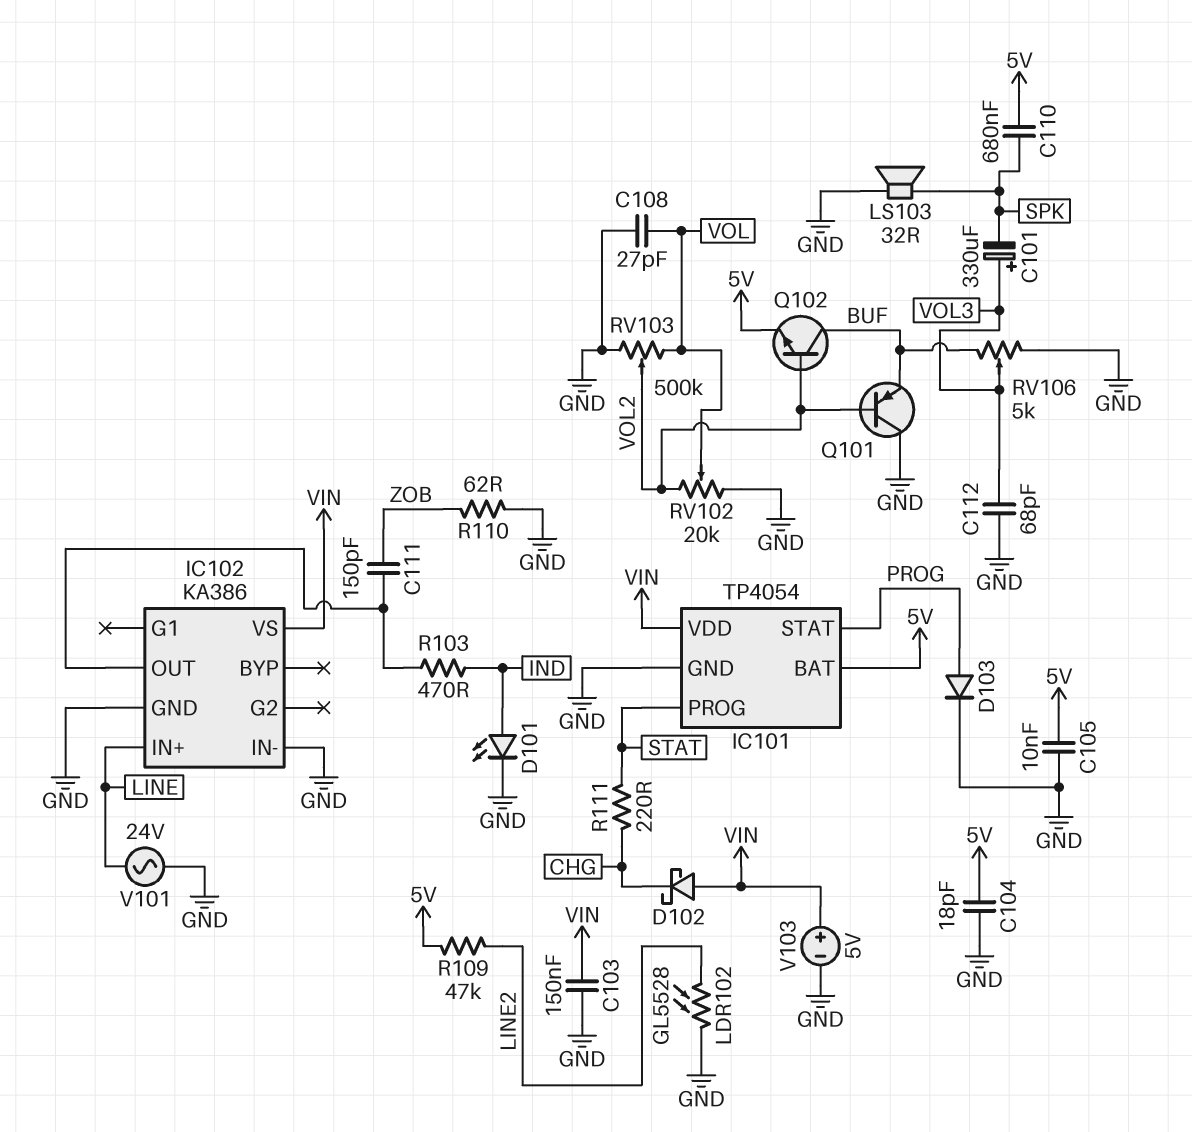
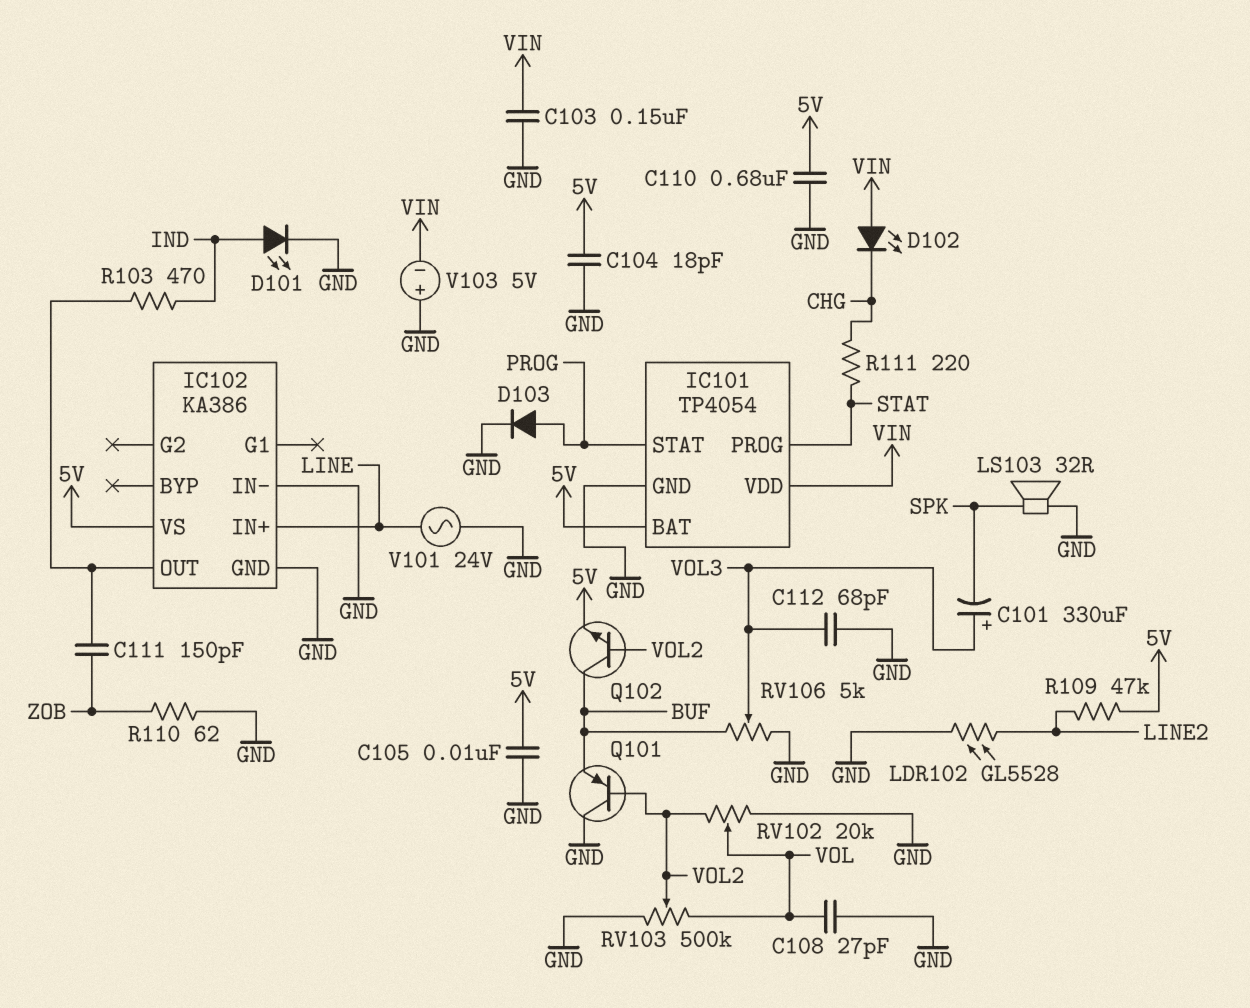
C110: 680nF (5V, SPK) -> 680nF (5V, GND)
D102: schottky (A VIN, K CHG) -> LED (A VIN, K CHG)
IC102 pin VS: VIN -> 5V
V103: 5V (plus VIN, minus GND) -> 5V (plus GND, minus VIN)

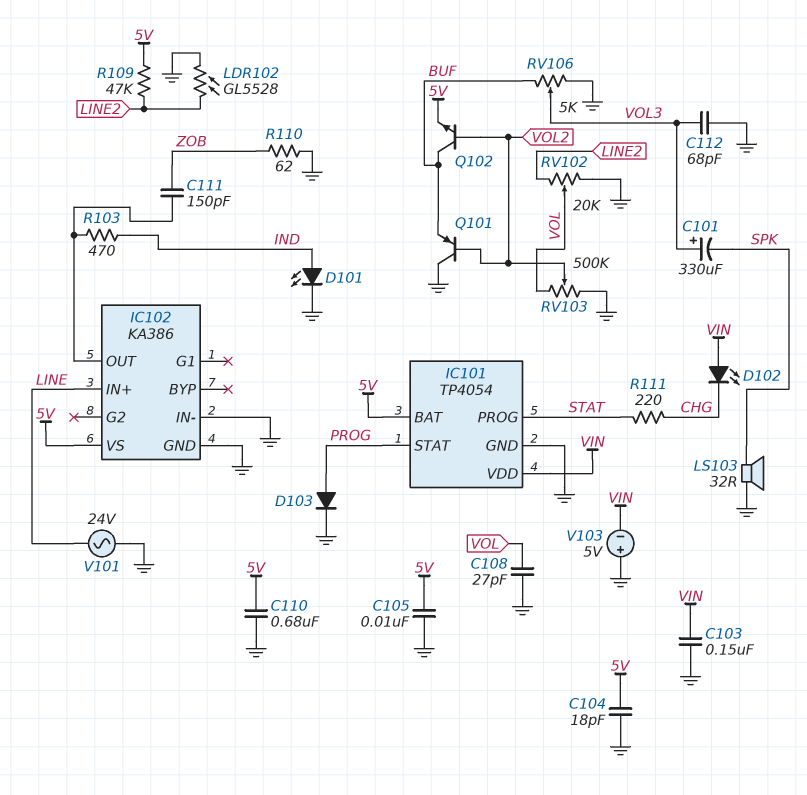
RV102: 20k (GND, VOL2, wiper VOL) -> 20k (GND, LINE2, wiper VOL)

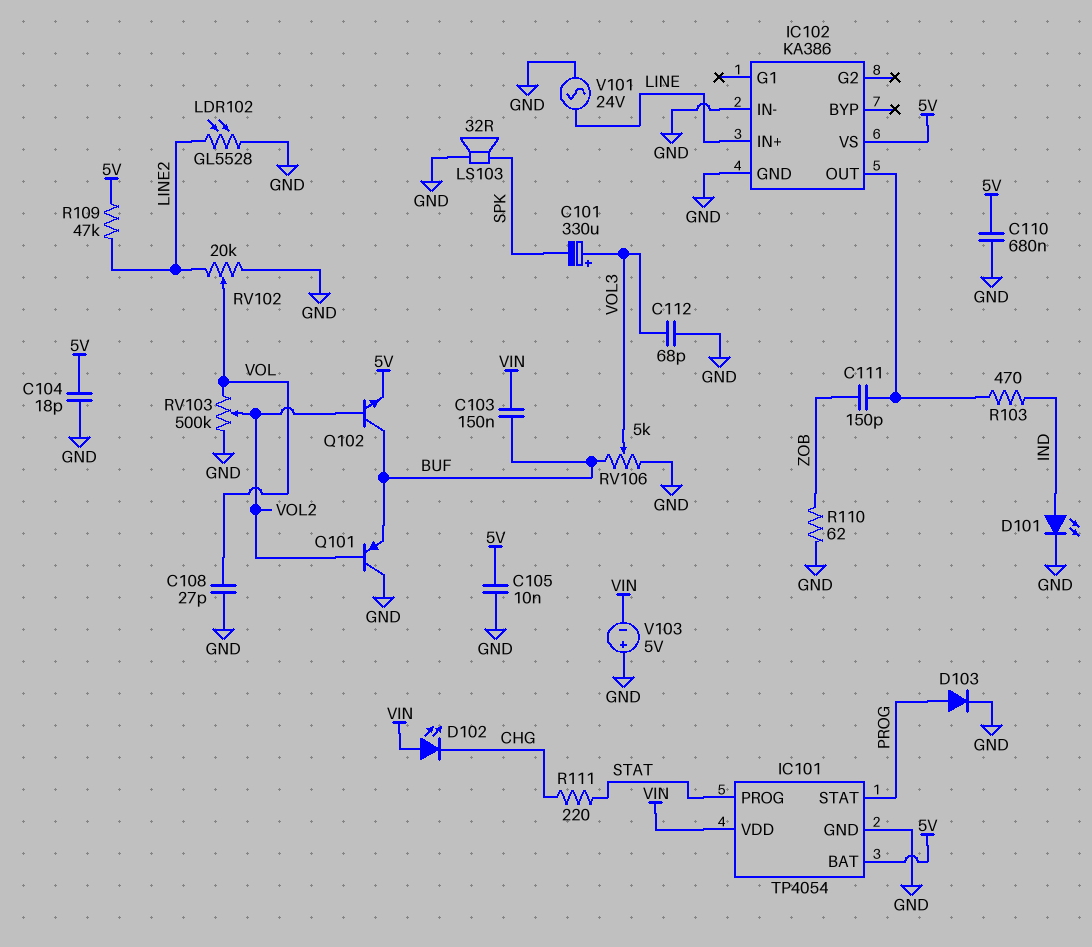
C103: 150nF (GND, VIN) -> 150nF (BUF, VIN)

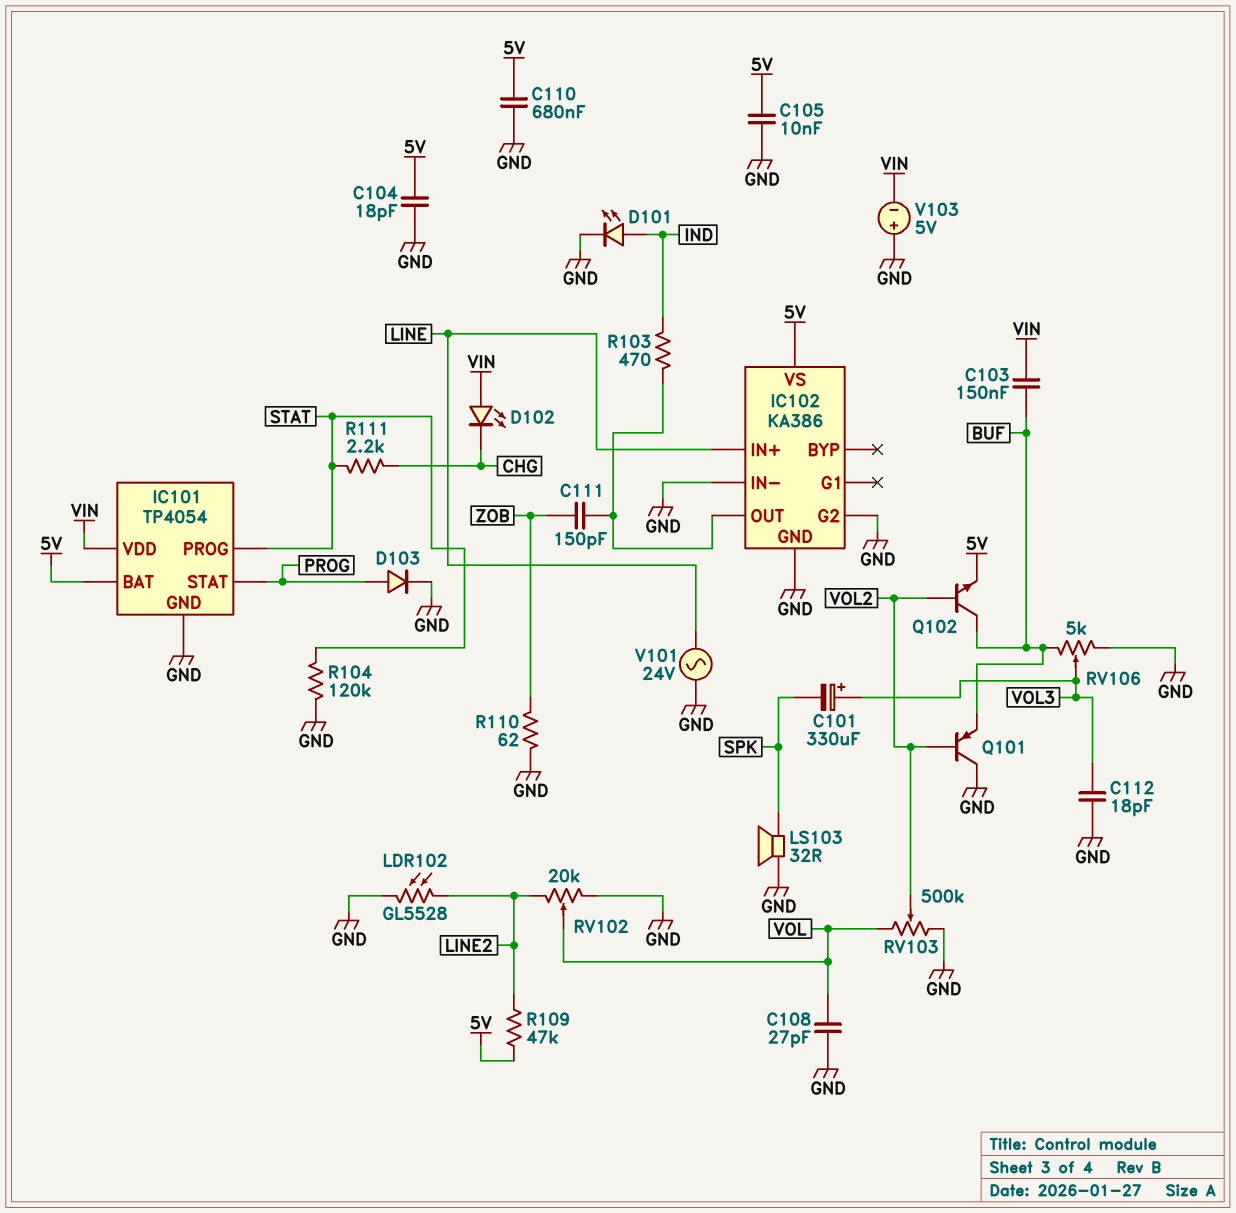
C112: 68pF (GND, VOL3) -> 18pF (GND, VOL3)
IC102 pin G2: none -> GND
R104: none -> 120k (GND, STAT)
R111: 220 (CHG, STAT) -> 2.2k (CHG, STAT)

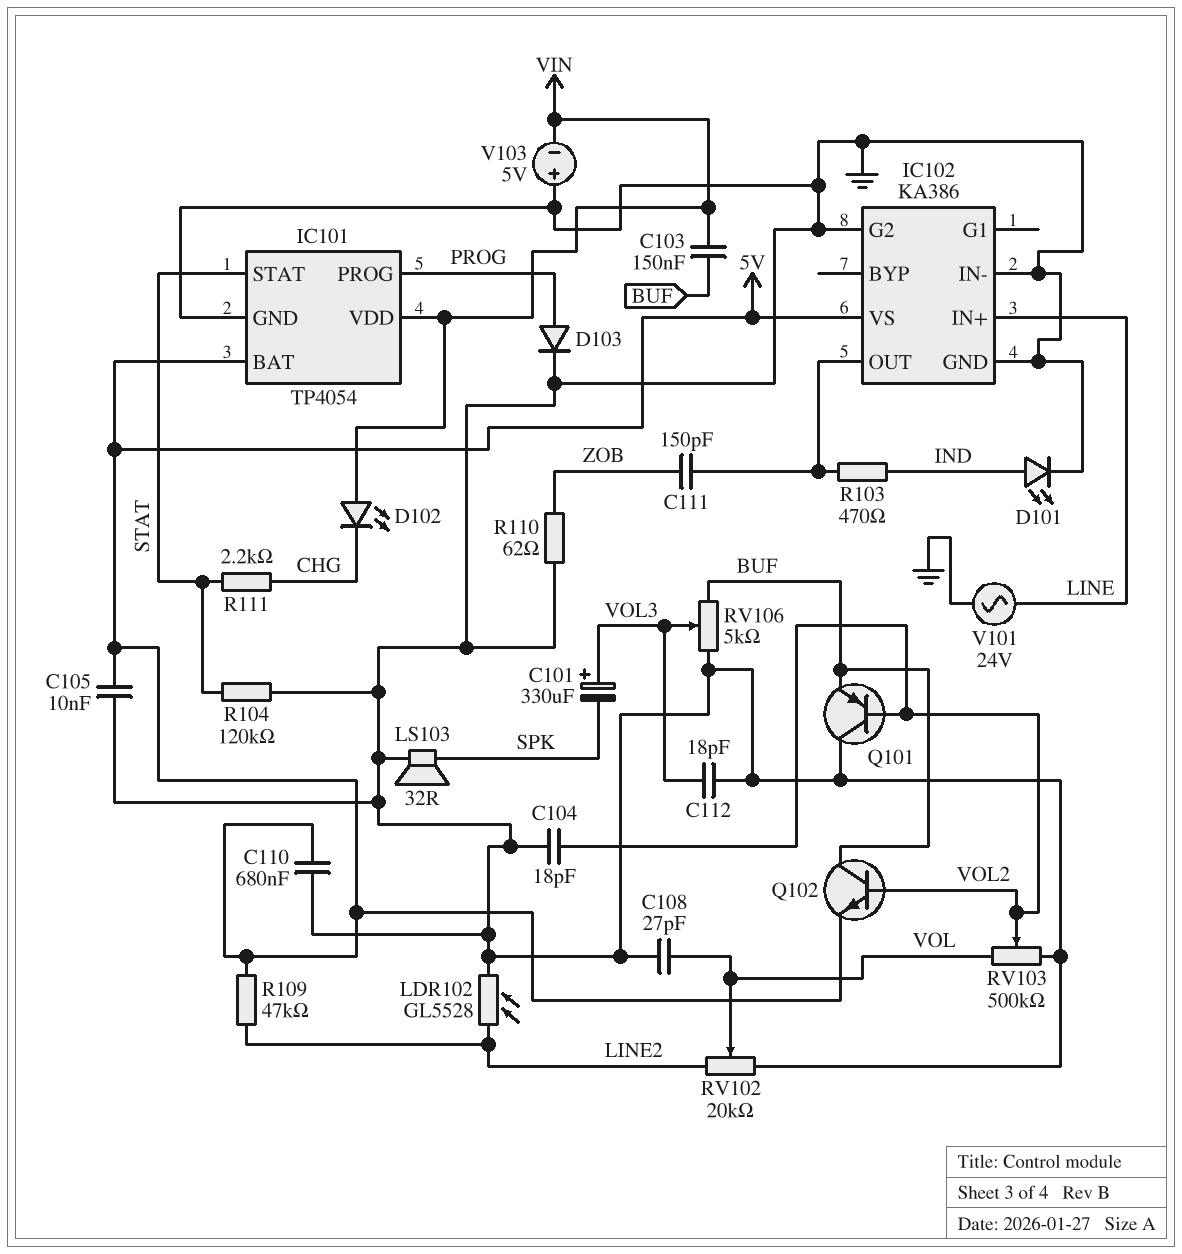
C104: 18pF (5V, GND) -> 18pF (GND, VOL2)
IC101 pin PROG: STAT -> PROG
IC101 pin STAT: PROG -> STAT

